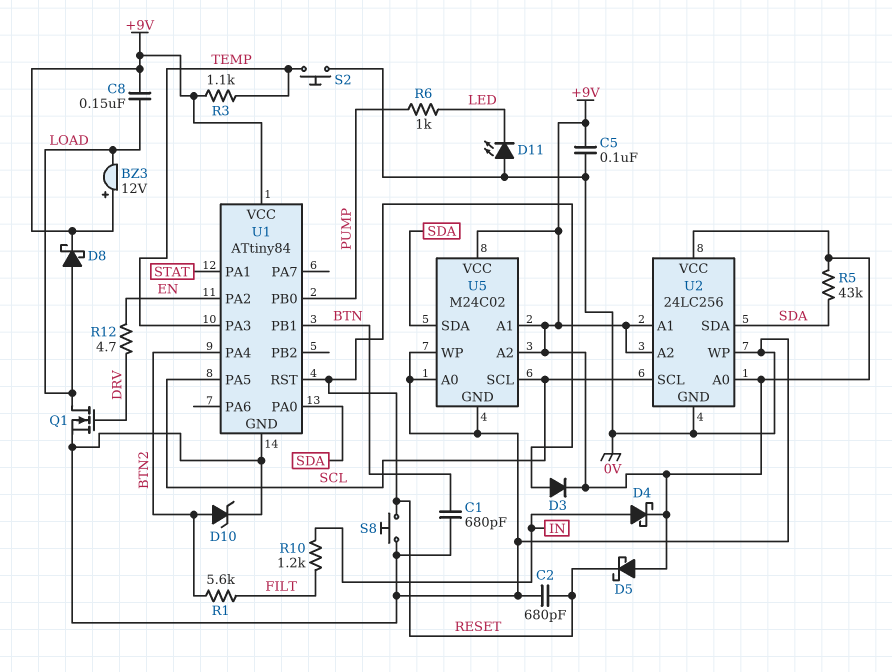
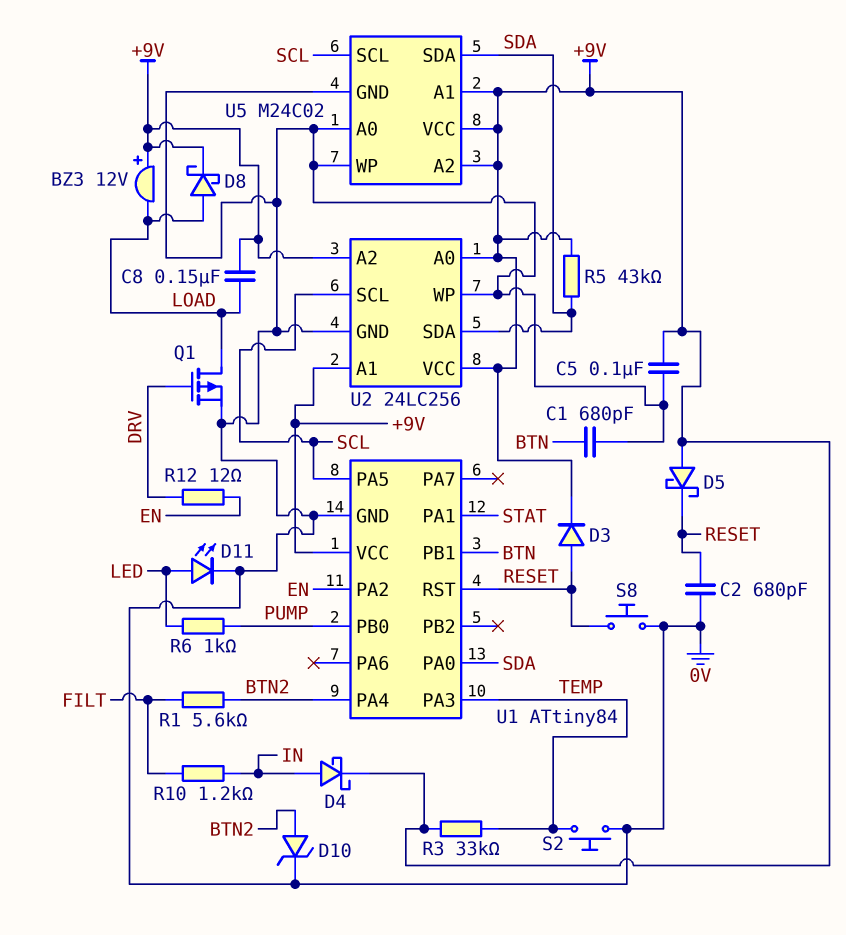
D11: LED (A 0V, K LED) -> LED (A LED, K 0V)
Q1: NMOS (G DRV, D LOAD, S 0V) -> PMOS (G DRV, D LOAD, S 0V)
R3: 1.1k (+9V, TEMP) -> 33k (+9V, TEMP)
R12: 4.7 (DRV, EN) -> 12 (DRV, EN)

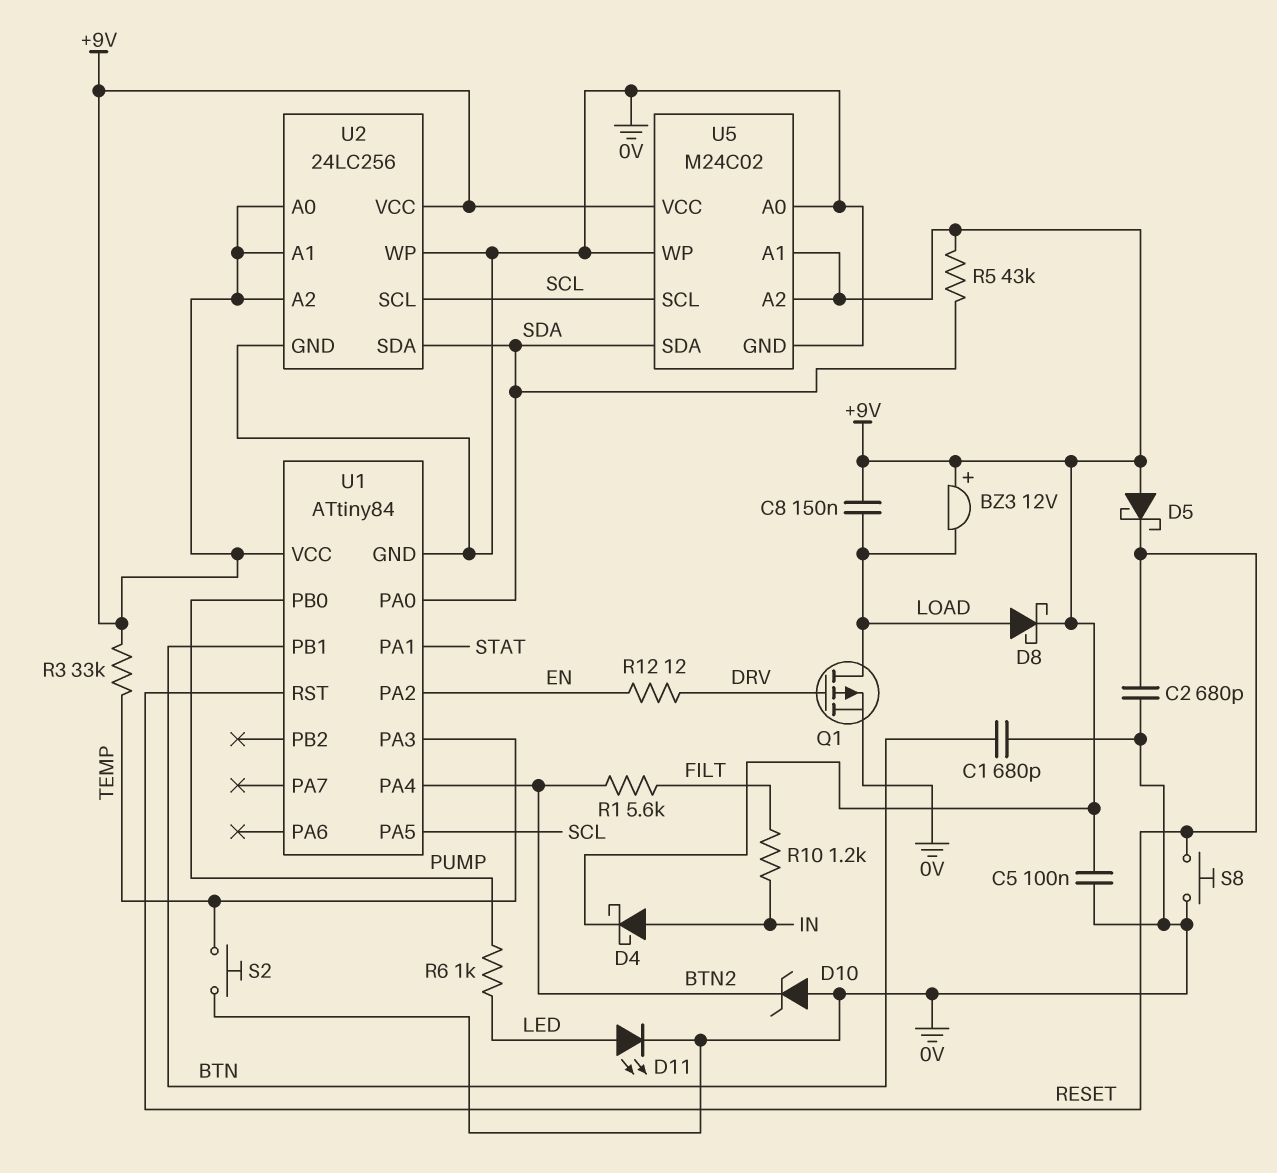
D3: diode (A RESET, K +9V) -> none
D10: zener (A BTN2, K 0V) -> zener (A 0V, K BTN2)

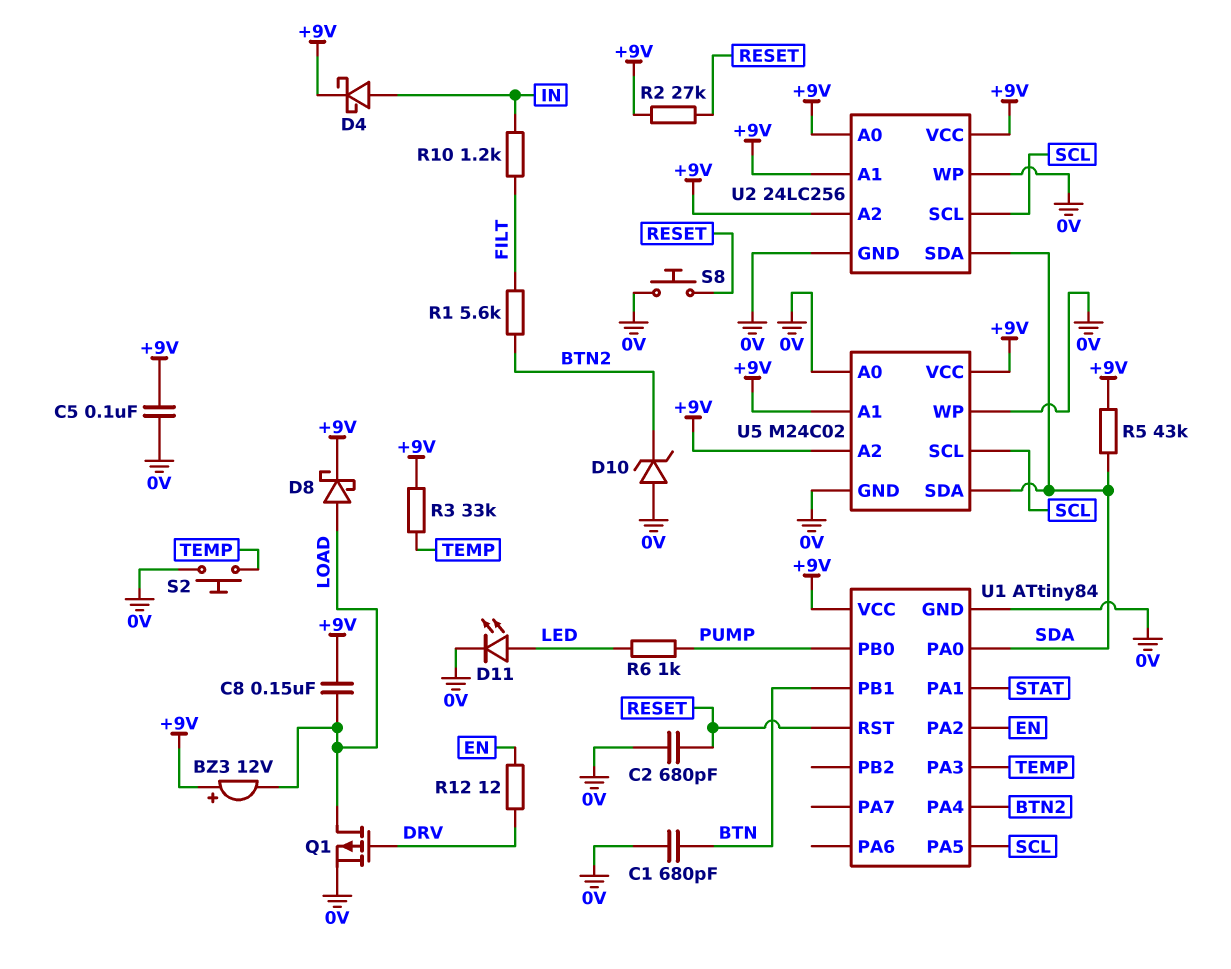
D5: schottky (A +9V, K RESET) -> none
R2: none -> 27k (+9V, RESET)

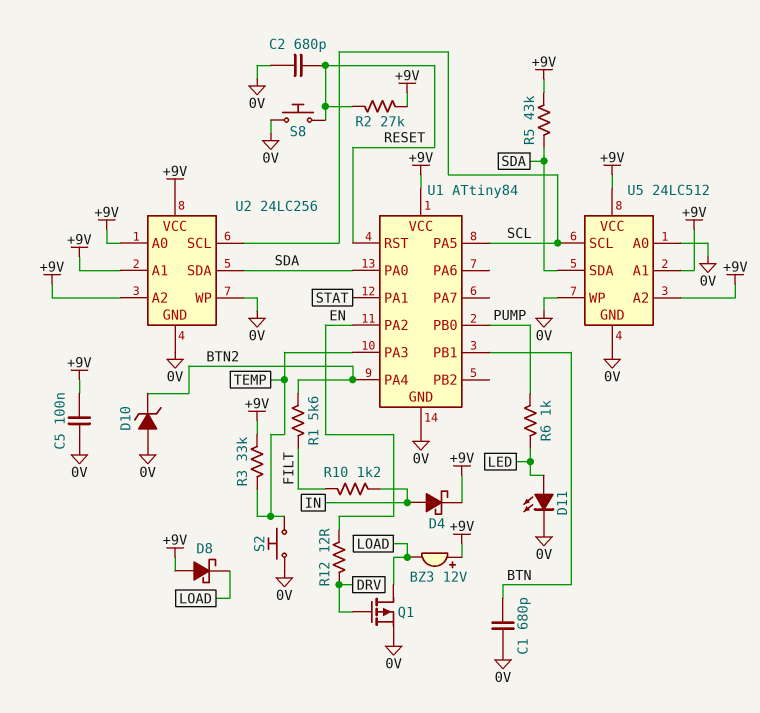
C8: 150nF (+9V, LOAD) -> none
D8: schottky (A LOAD, K +9V) -> schottky (A +9V, K LOAD)
U5: M24C02 -> 24LC512

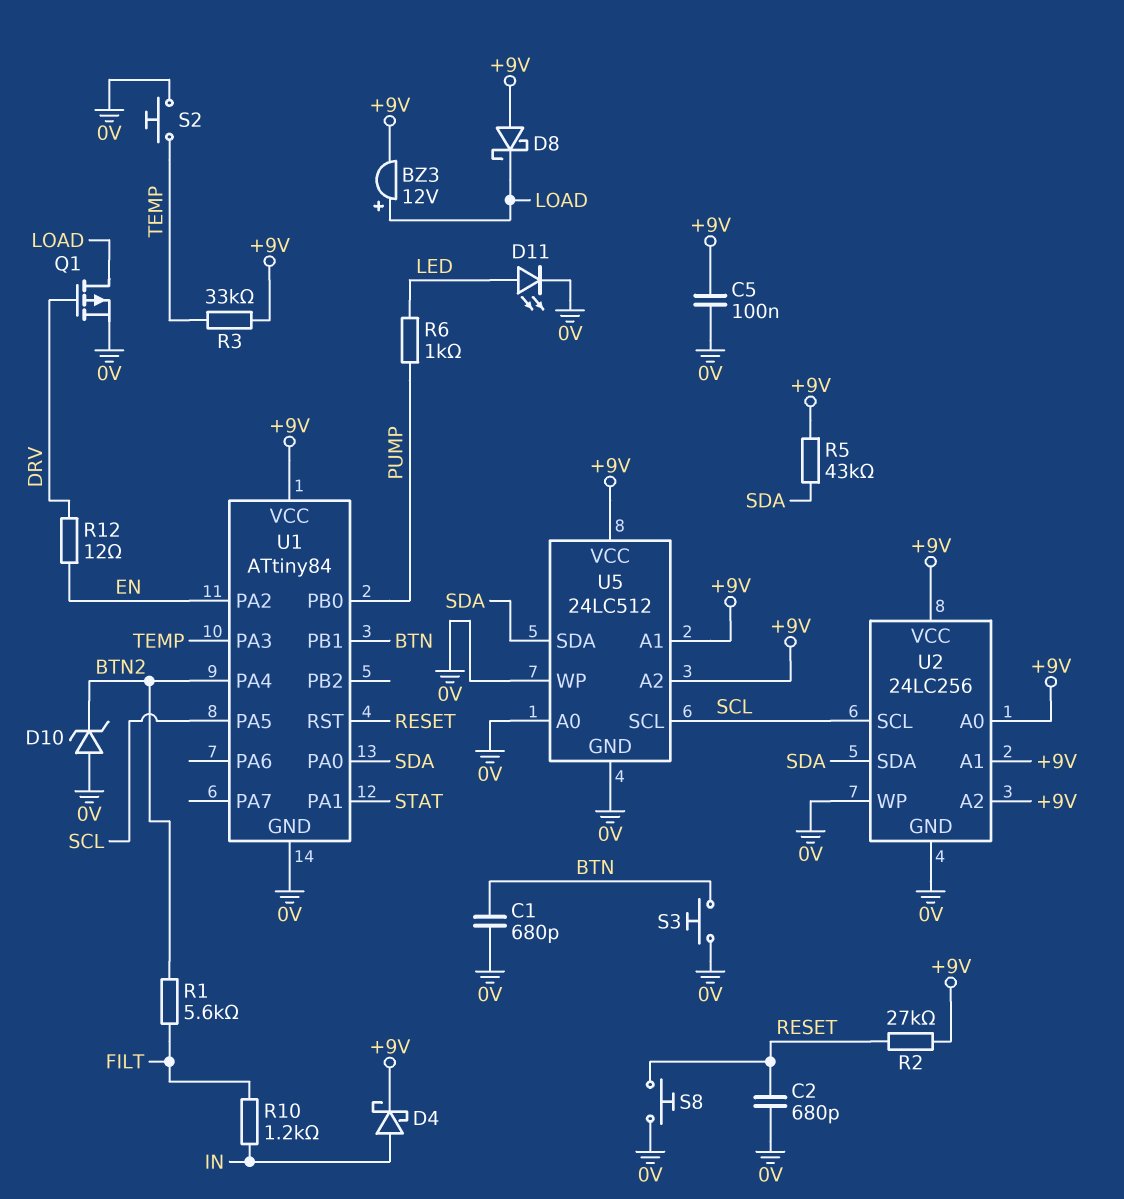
BZ3: buzzer 12V (plus +9V, minus LOAD) -> buzzer 12V (plus LOAD, minus +9V)
S3: none -> button (0V, BTN)

